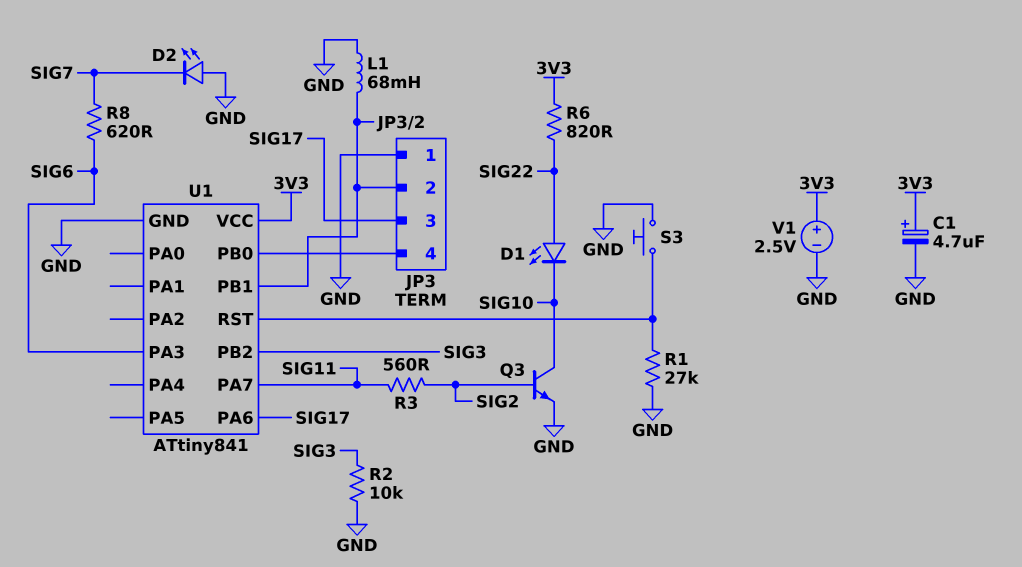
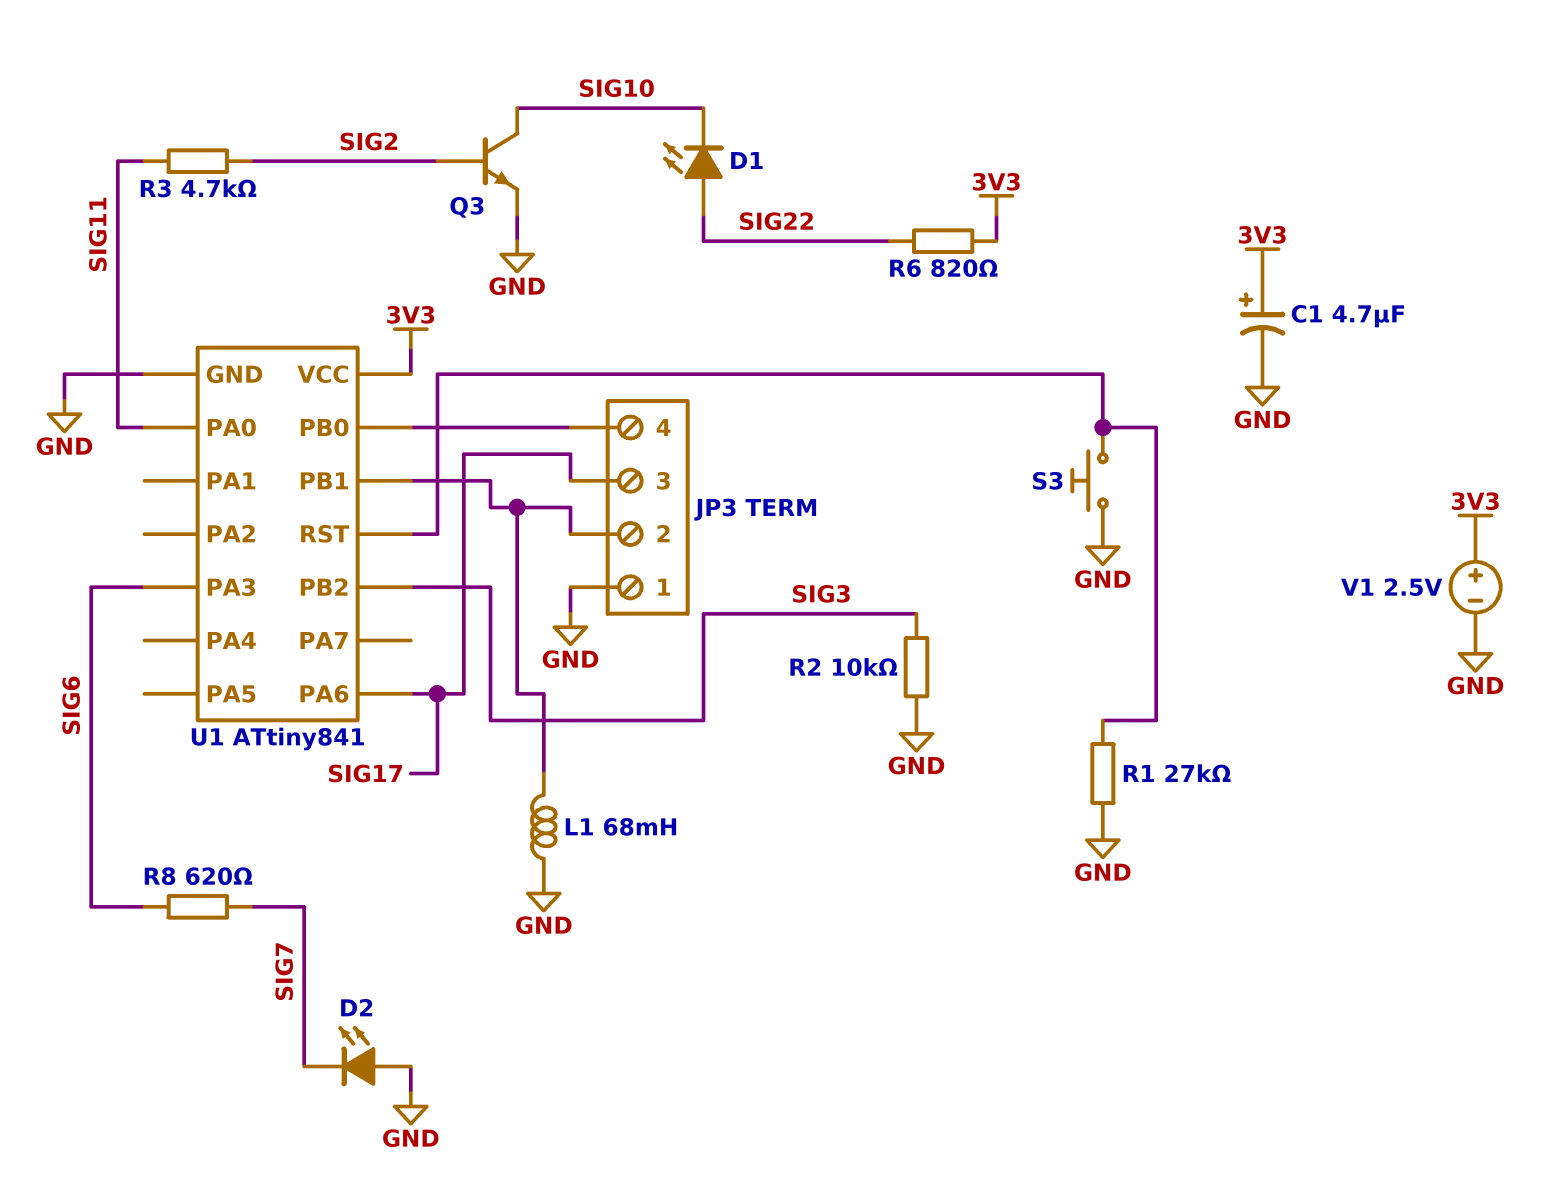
R3: 560 (SIG2, SIG11) -> 4.7k (SIG2, SIG11)
U1 pin PA0: none -> SIG11
U1 pin PA7: SIG11 -> none

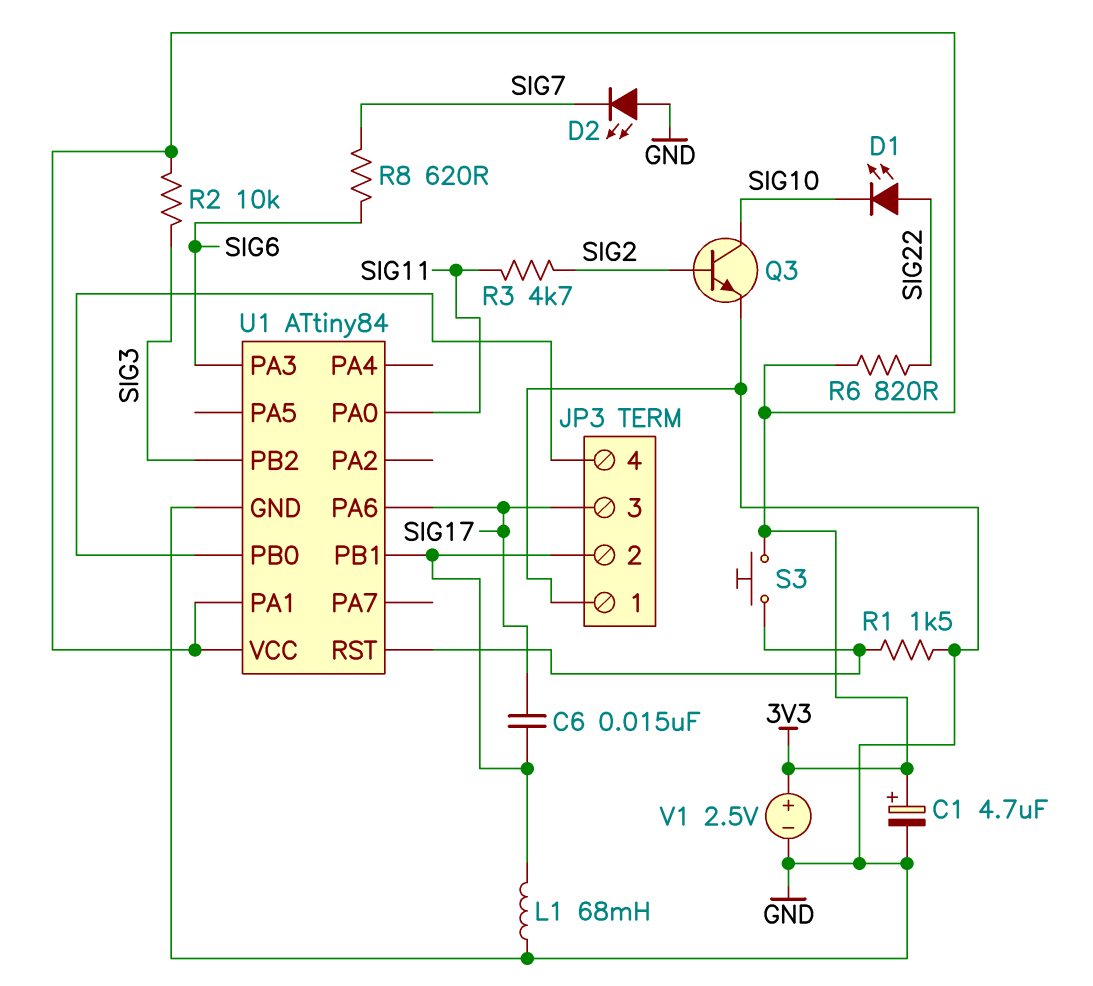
C6: none -> 15nF (JP3/2, SIG17)
R1: 27k (GND, U1/RST) -> 1.5k (GND, U1/RST)
R2: 10k (GND, SIG3) -> 10k (3V3, SIG3)
S3: button (GND, U1/RST) -> button (3V3, U1/RST)
U1: ATtiny841 -> ATtiny84
U1 pin PA1: none -> 3V3

